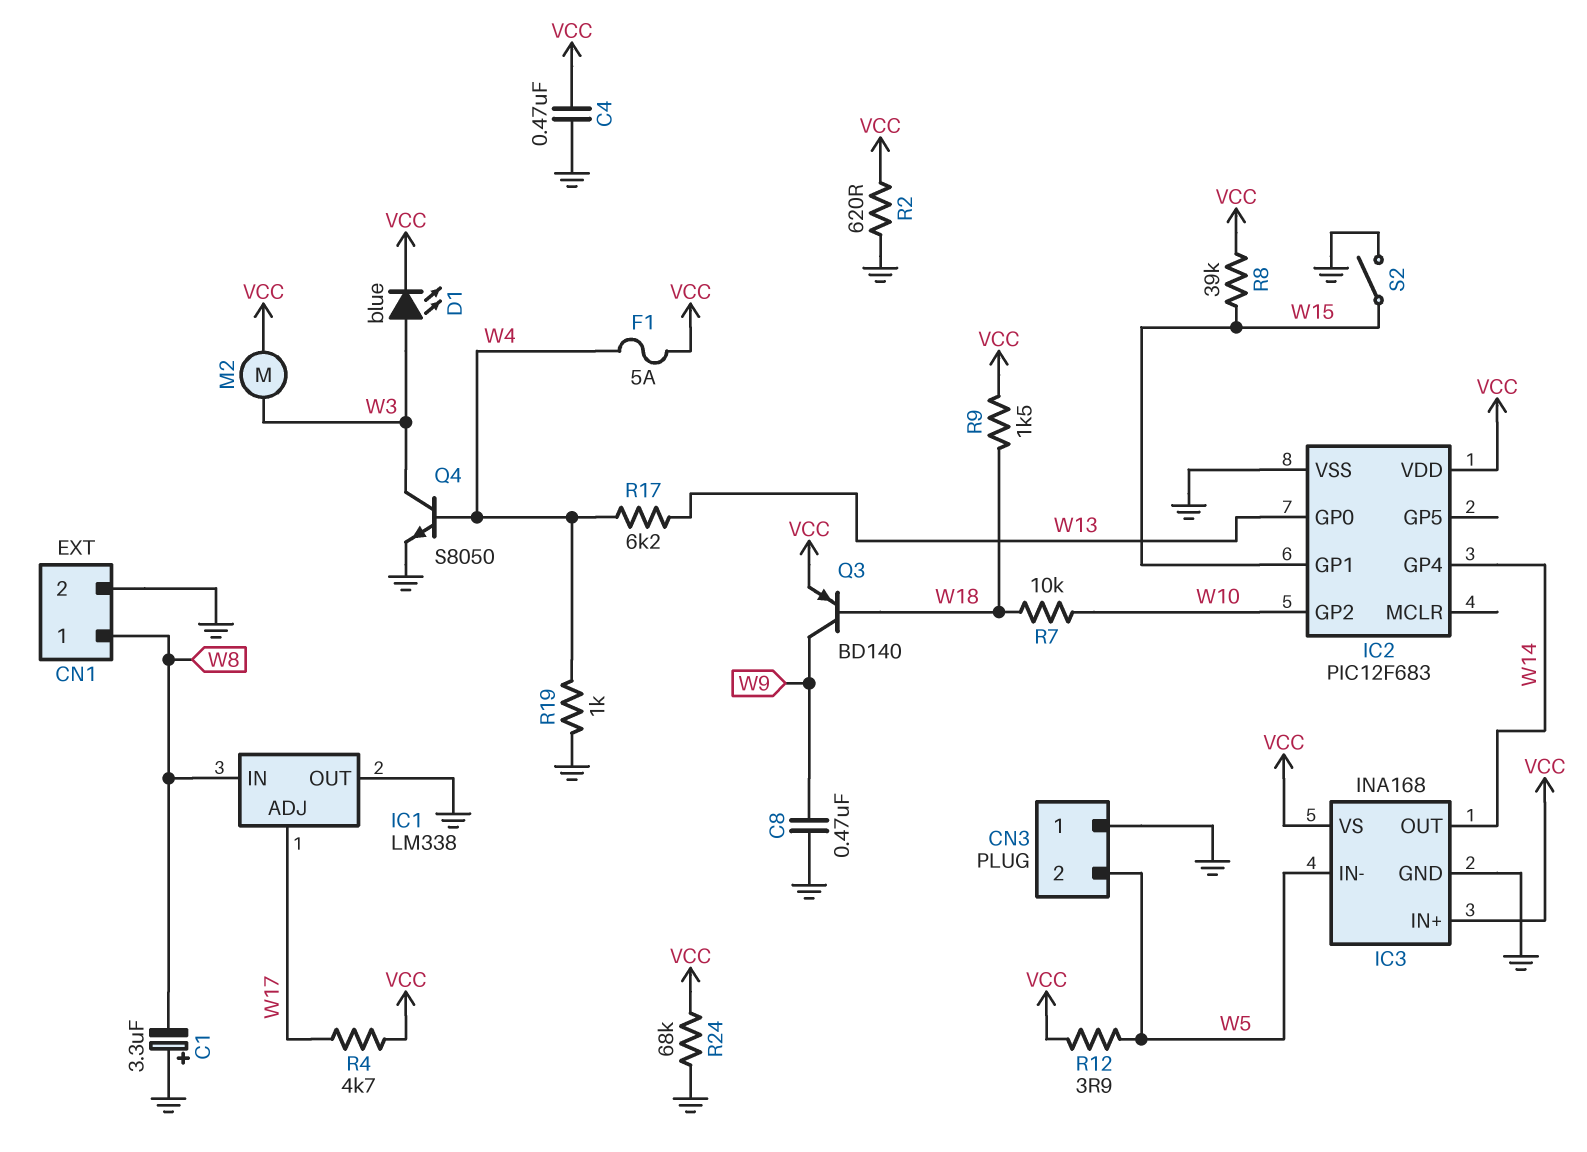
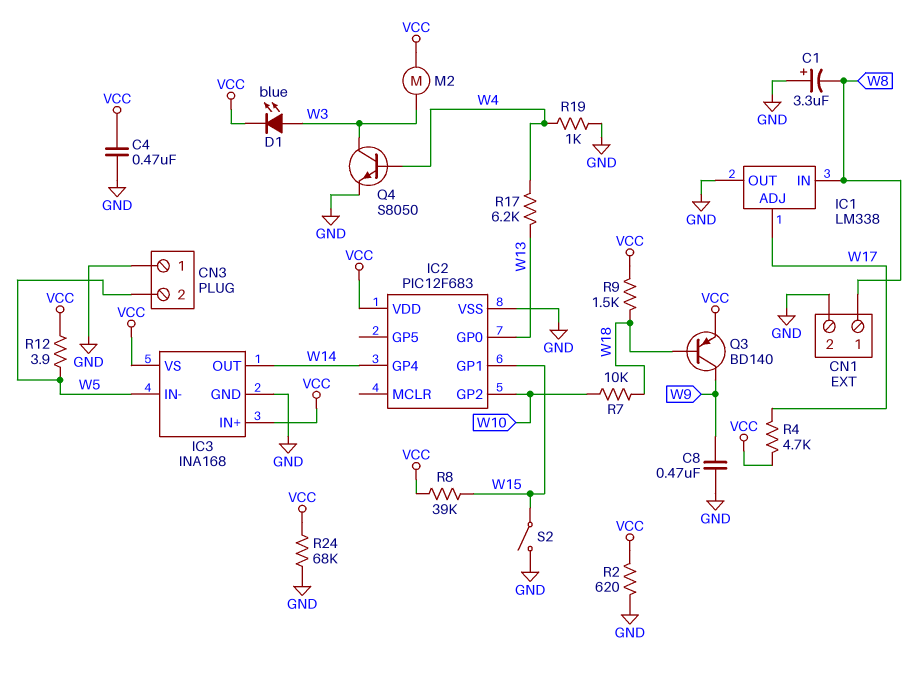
F1: 5A (VCC, W4) -> none

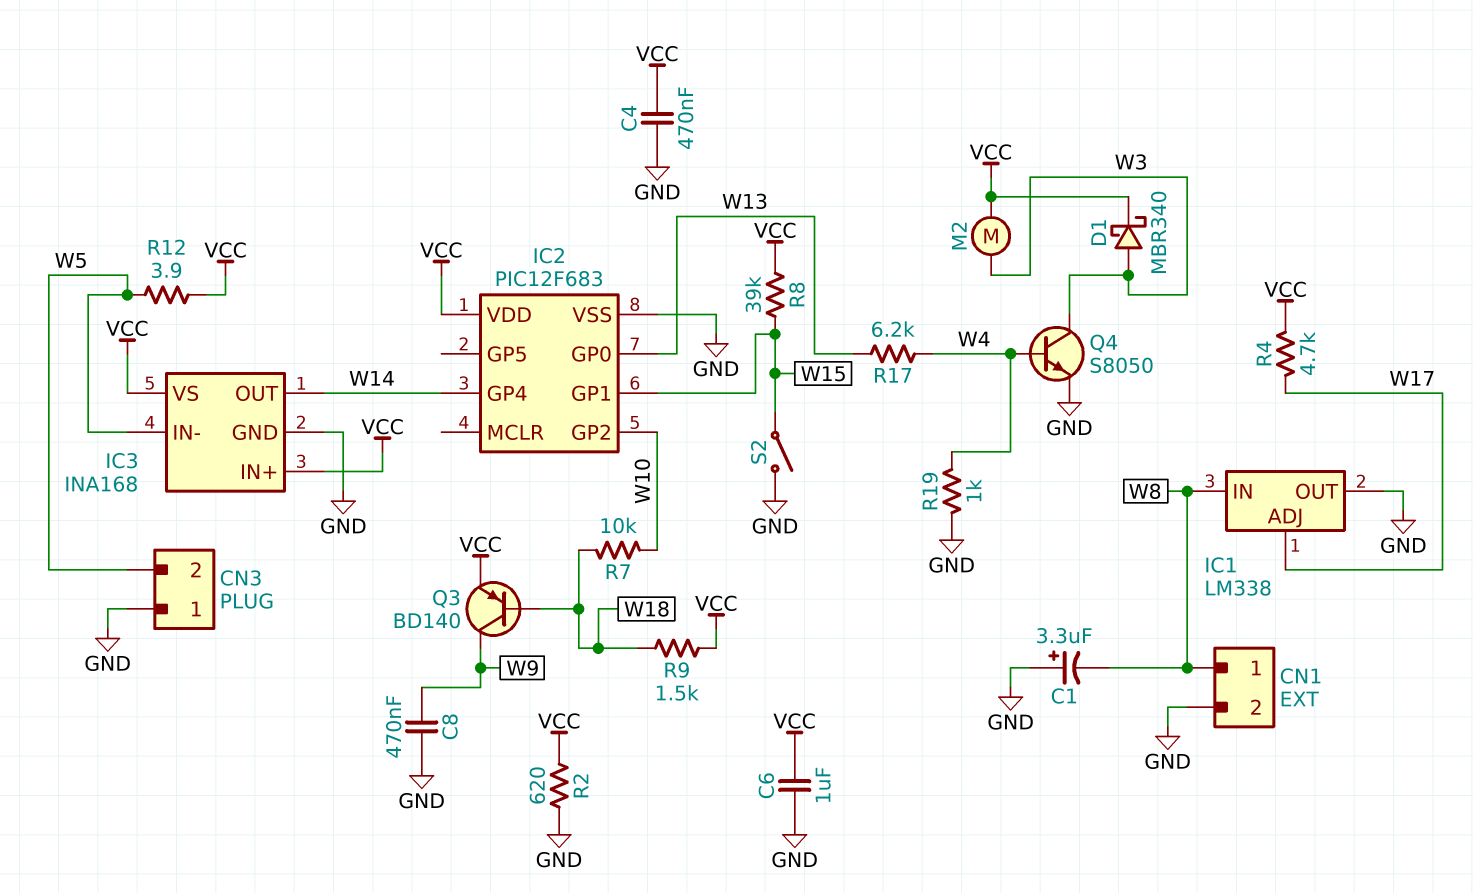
C6: none -> 1uF (GND, VCC)
D1: LED blue (A W3, K VCC) -> schottky MBR340 (A W3, K VCC)
R24: 68k (GND, VCC) -> none

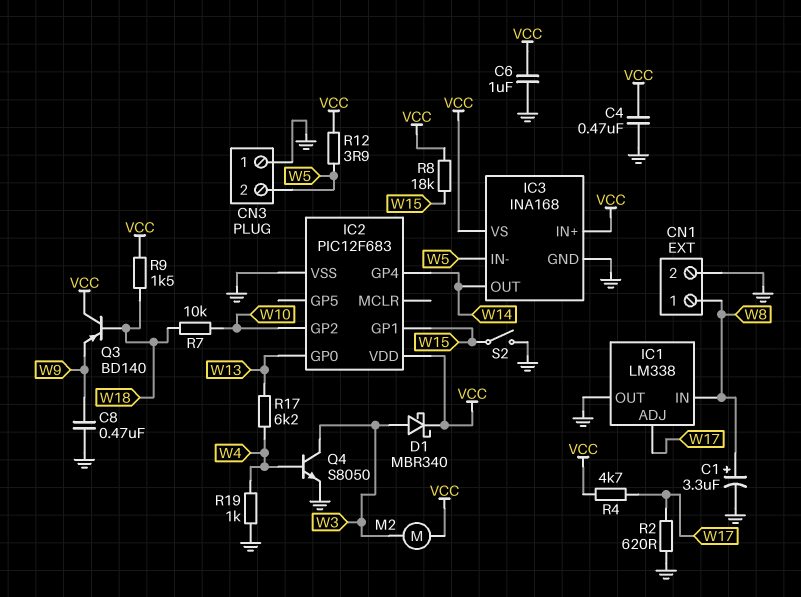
C1: 3.3uF (plus GND, minus W8) -> 3.3uF (plus W8, minus GND)
Q3: PNP BD140 (B W18, C W9, E VCC) -> PNP BD140 (B W18, C VCC, E W9)
R2: 620 (GND, VCC) -> 620 (GND, W17)
R8: 39k (VCC, W15) -> 18k (VCC, W15)

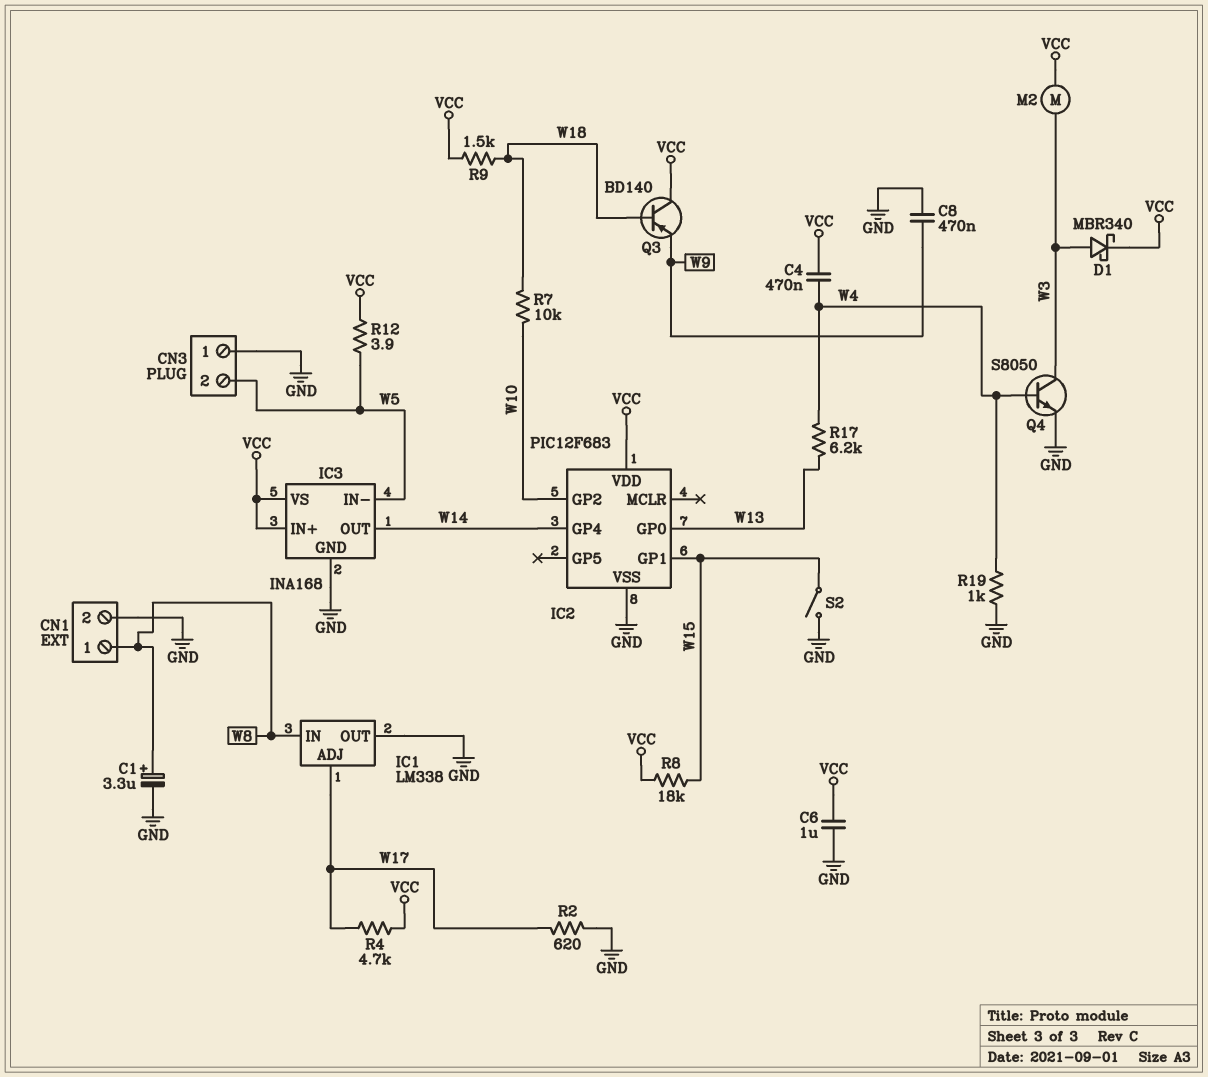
C4: 470nF (GND, VCC) -> 470nF (VCC, W4)

